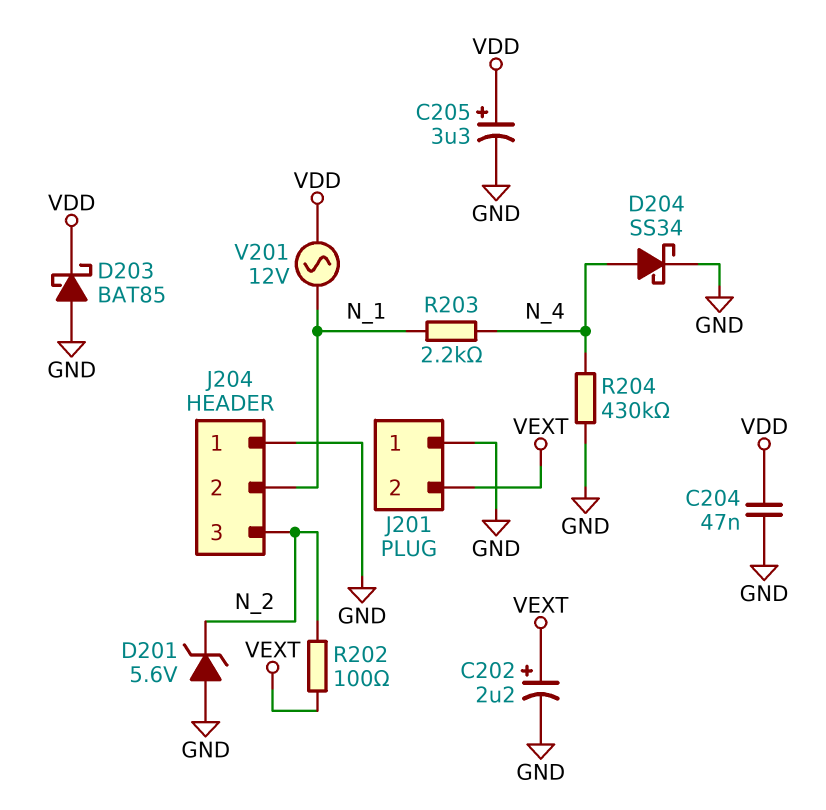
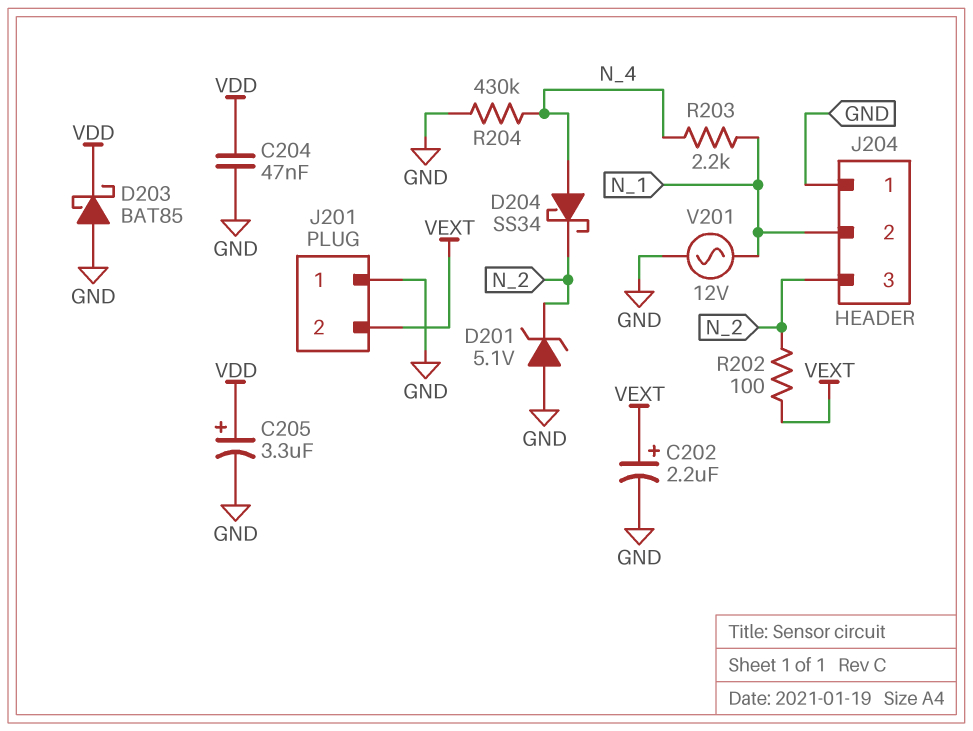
D201: zener 5.6V (A GND, K N_2) -> zener 5.1V (A GND, K N_2)
D204: schottky SS34 (A N_4, K GND) -> schottky SS34 (A N_4, K N_2)
V201: AC 12V (N_1, VDD) -> AC 12V (GND, N_1)

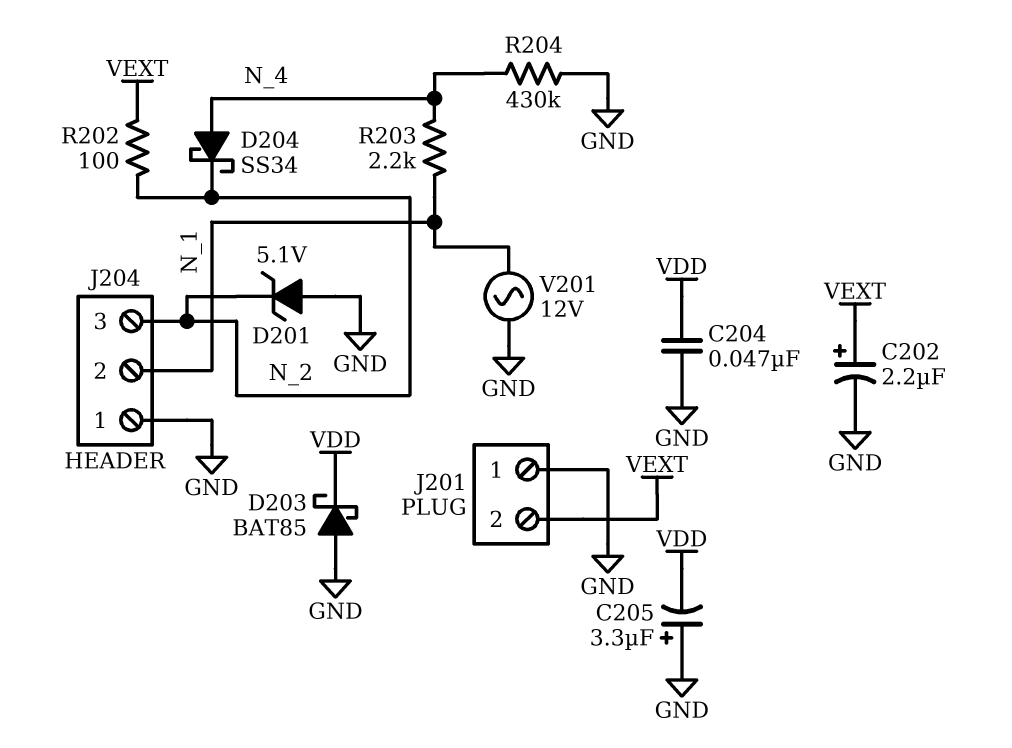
C205: 3.3uF (plus VDD, minus GND) -> 3.3uF (plus GND, minus VDD)

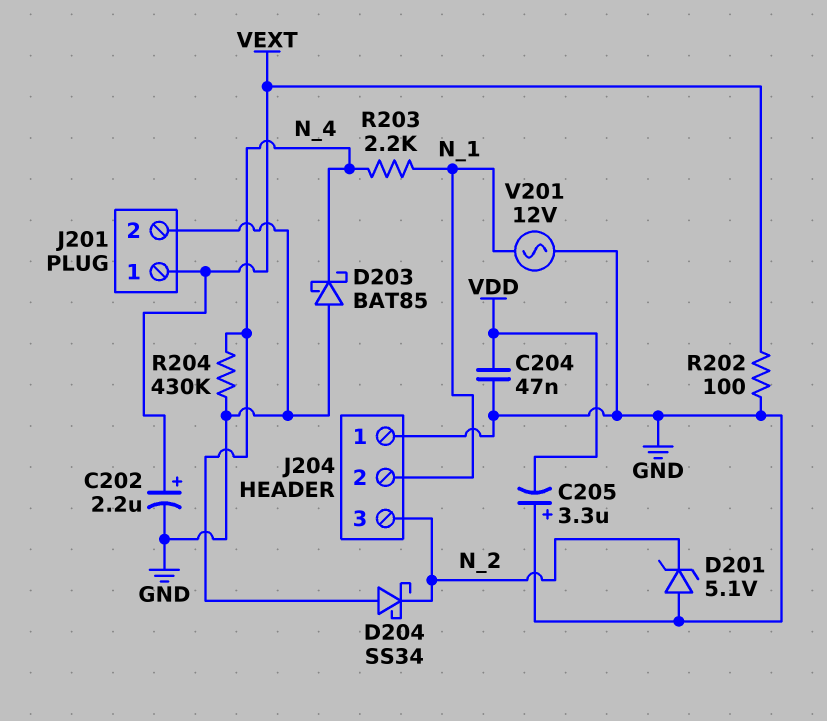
D203: schottky BAT85 (A GND, K VDD) -> schottky BAT85 (A GND, K N_4)
J201 pin 1: GND -> VEXT
J201 pin 2: VEXT -> GND
R202: 100 (N_2, VEXT) -> 100 (GND, VEXT)

